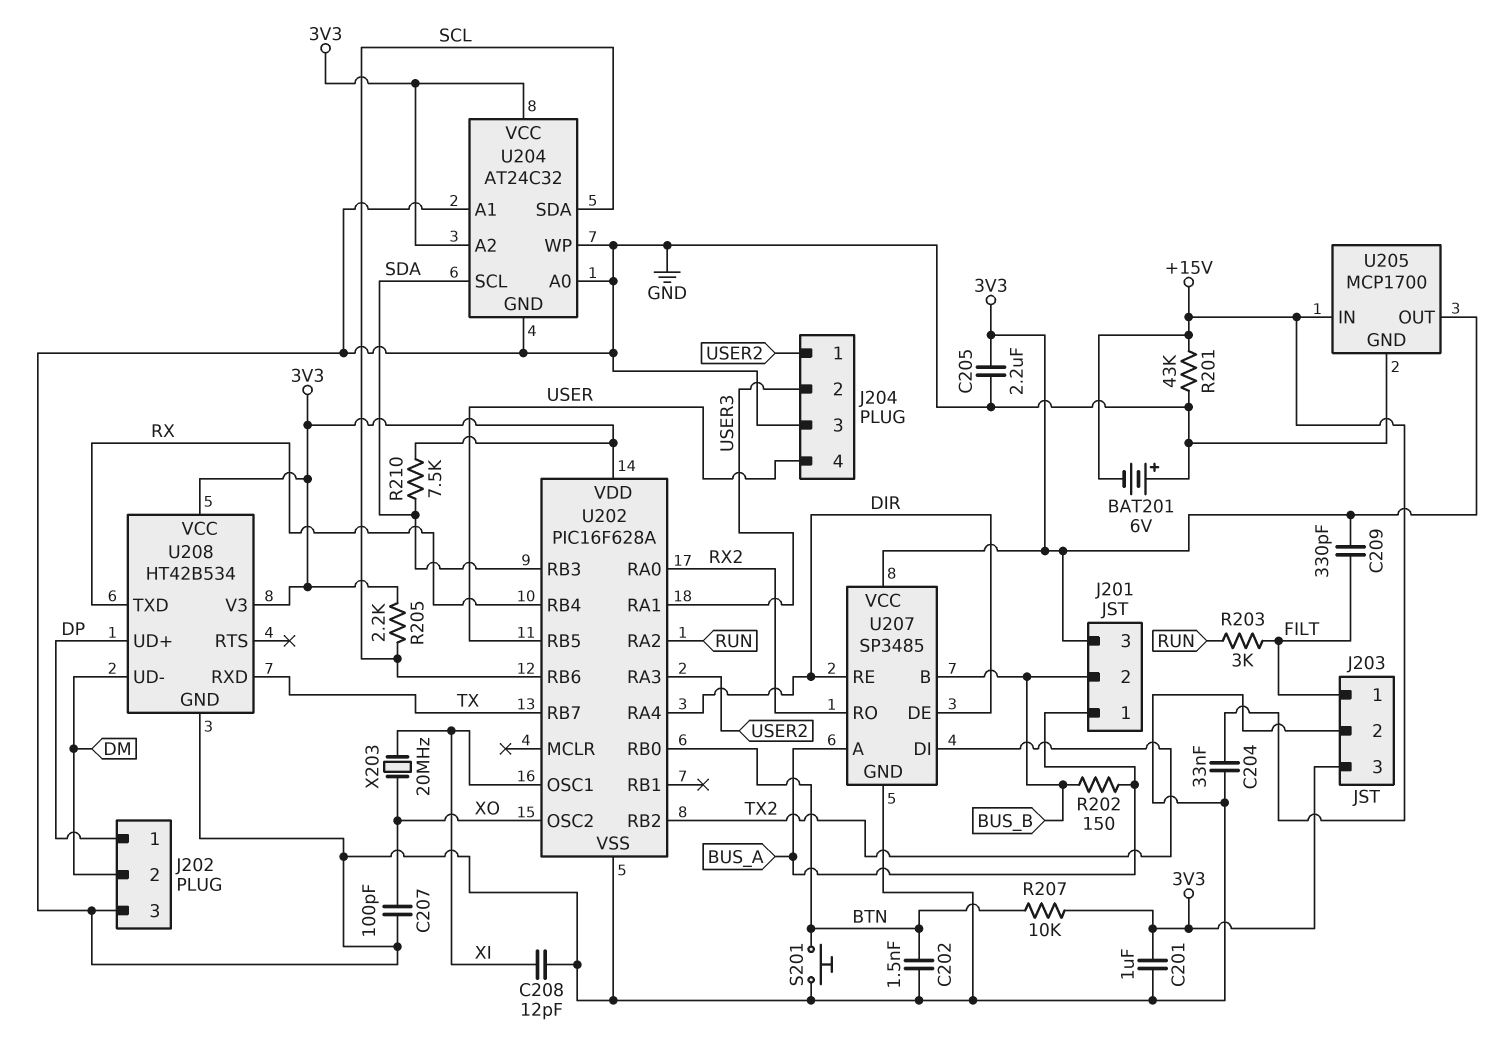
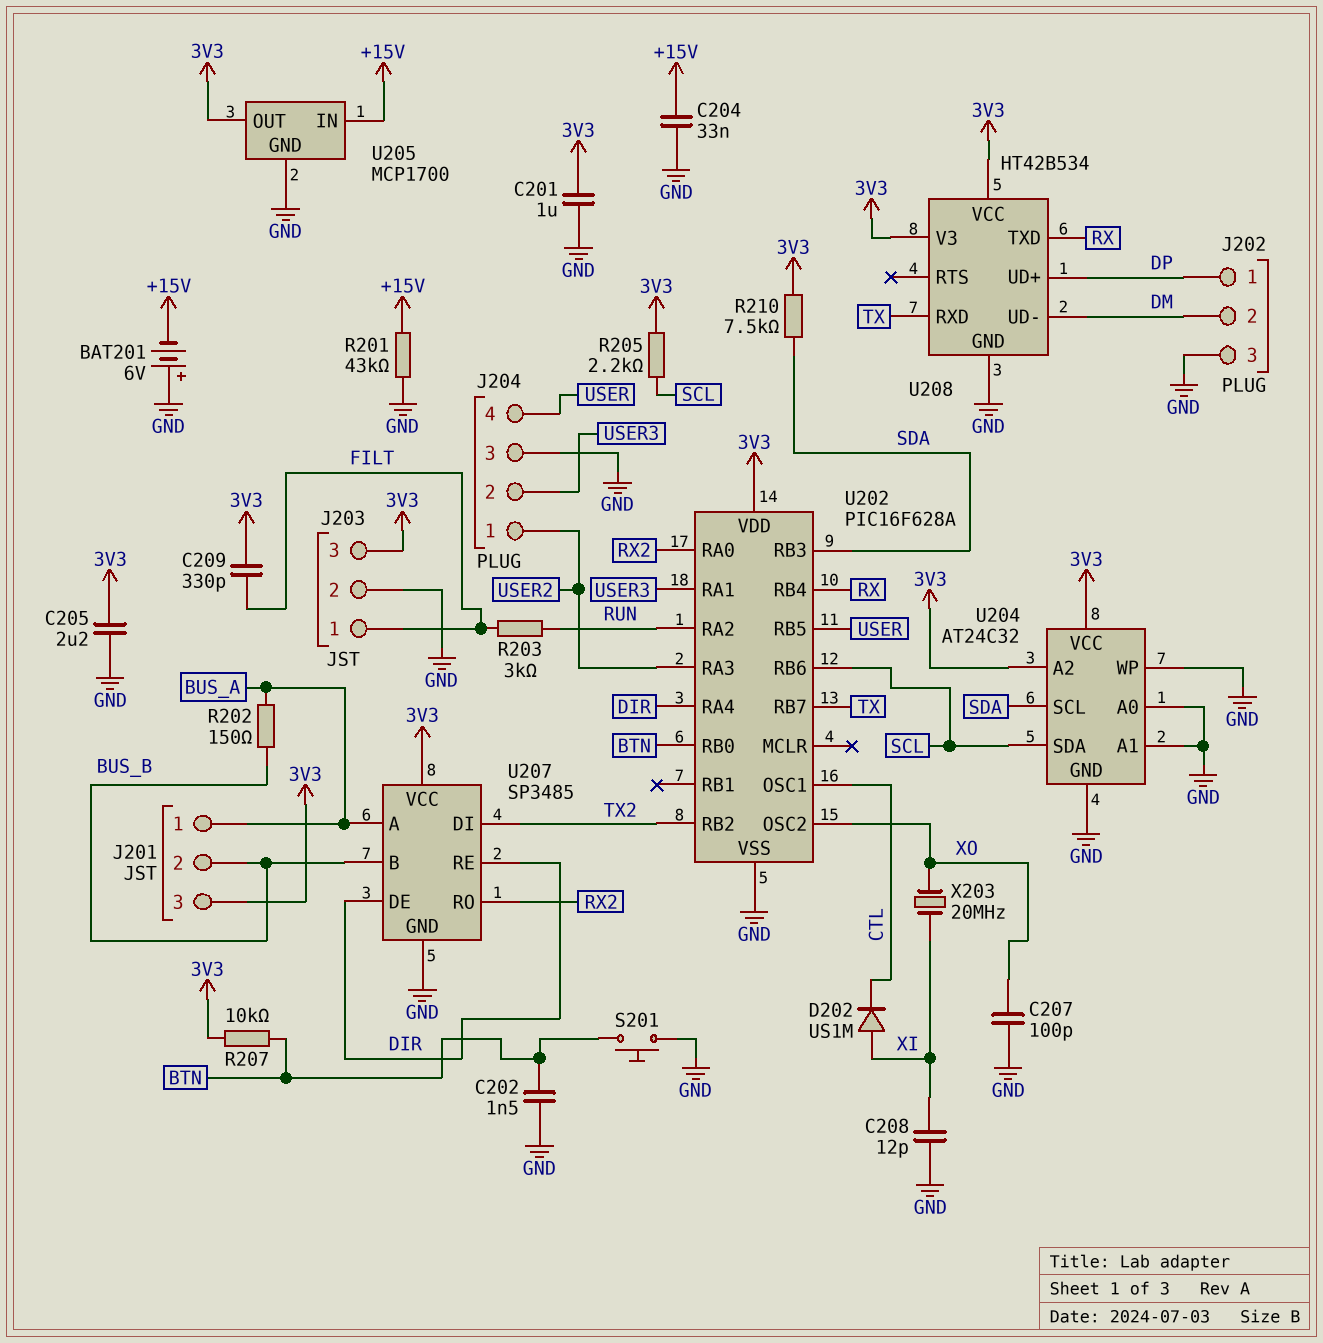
D202: none -> diode US1M (A XI, K CTL)
U202 pin OSC1: XI -> CTL

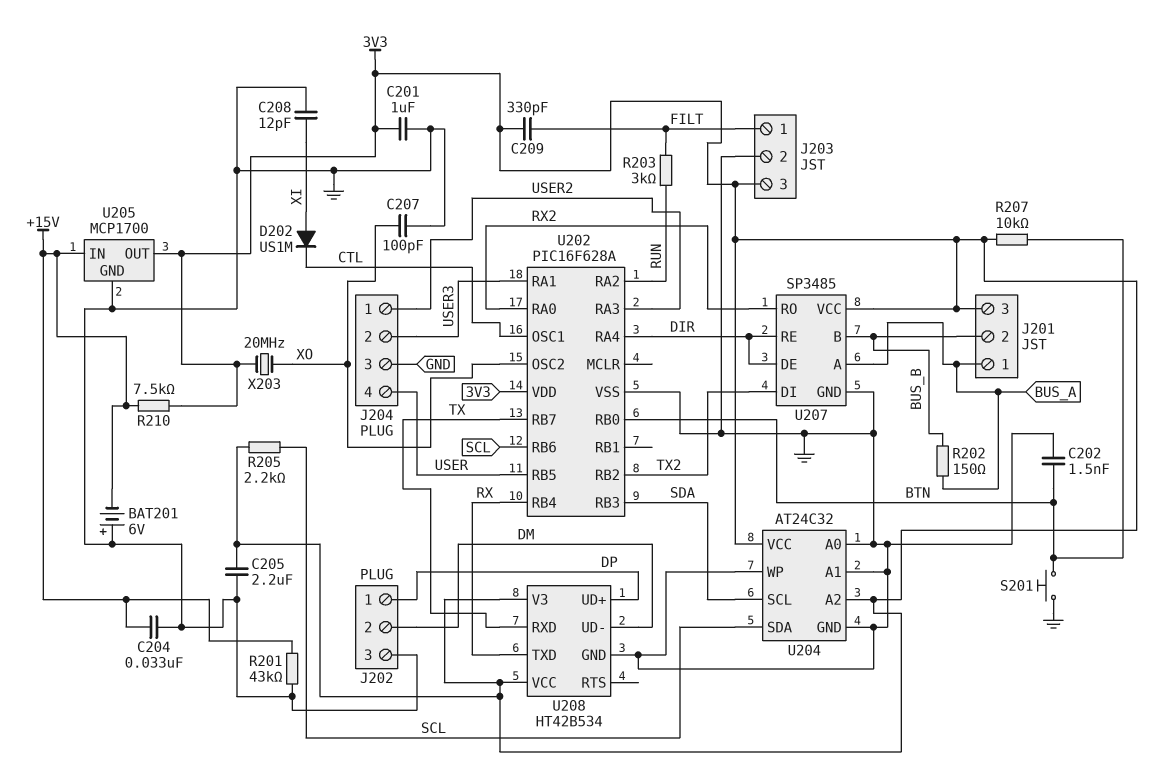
R210: 7.5k (3V3, SDA) -> 7.5k (+15V, 3V3)
X203: 20MHz (XI, XO) -> 20MHz (3V3, XO)

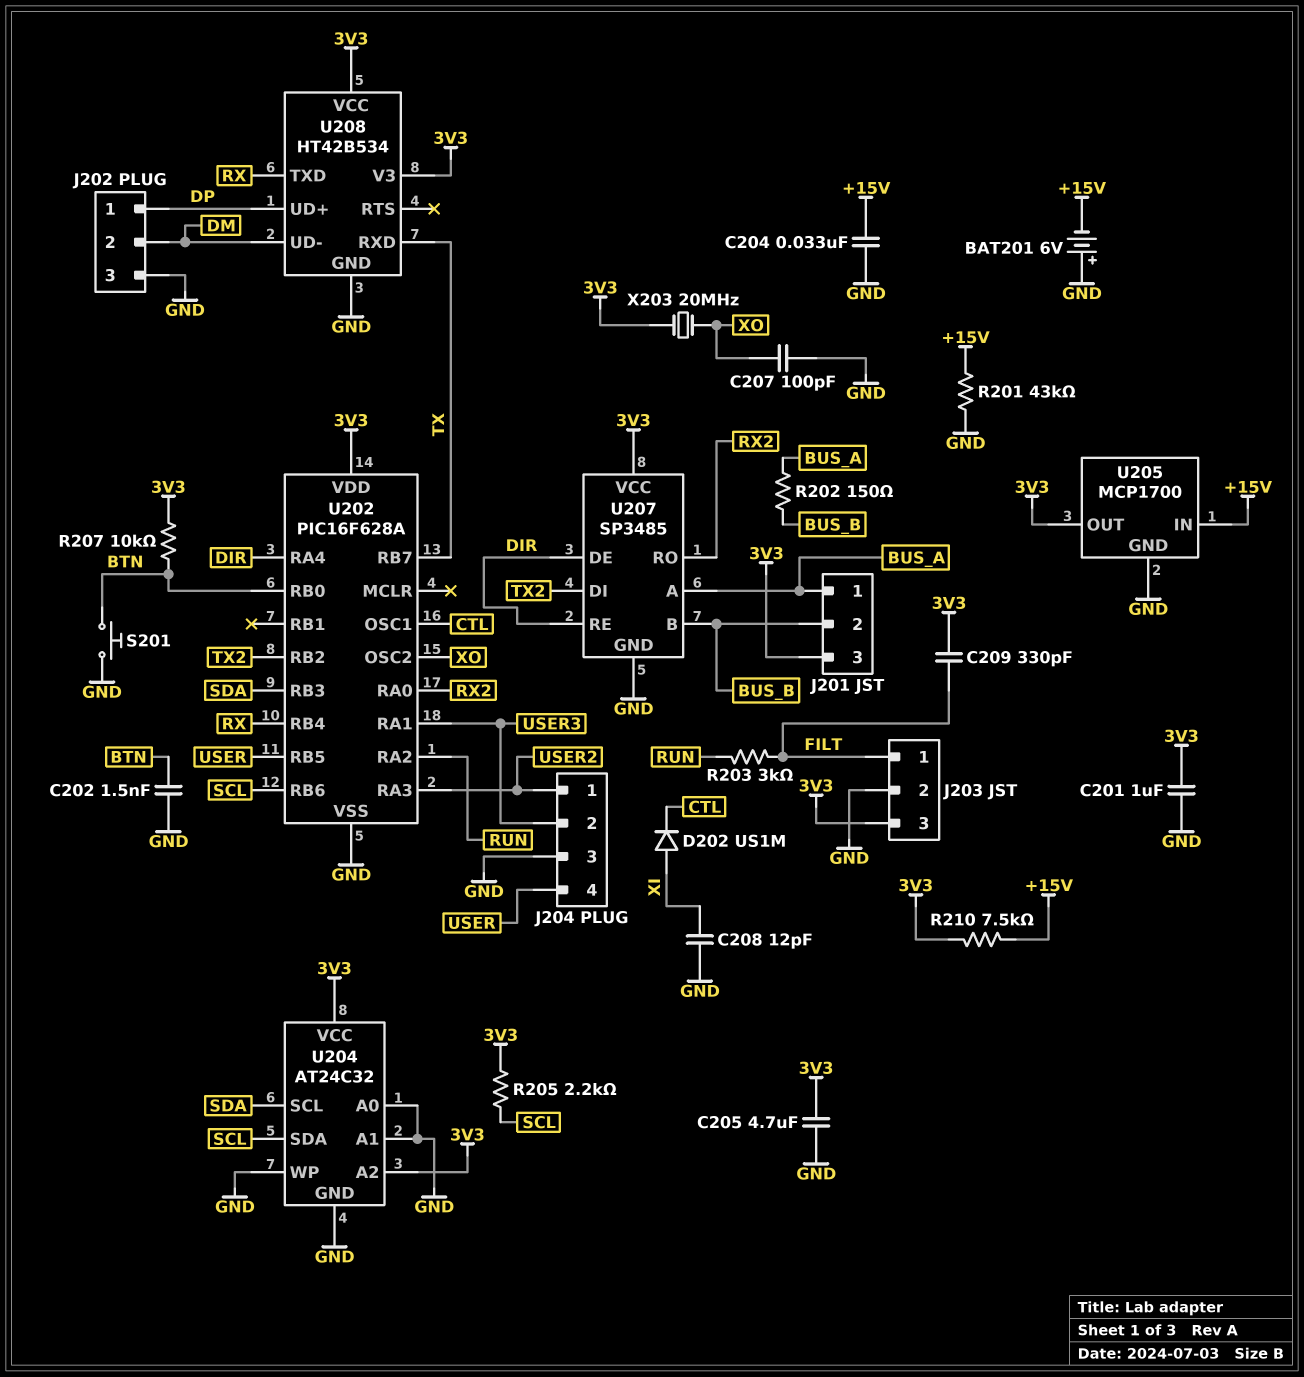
C205: 2.2uF (3V3, GND) -> 4.7uF (3V3, GND)

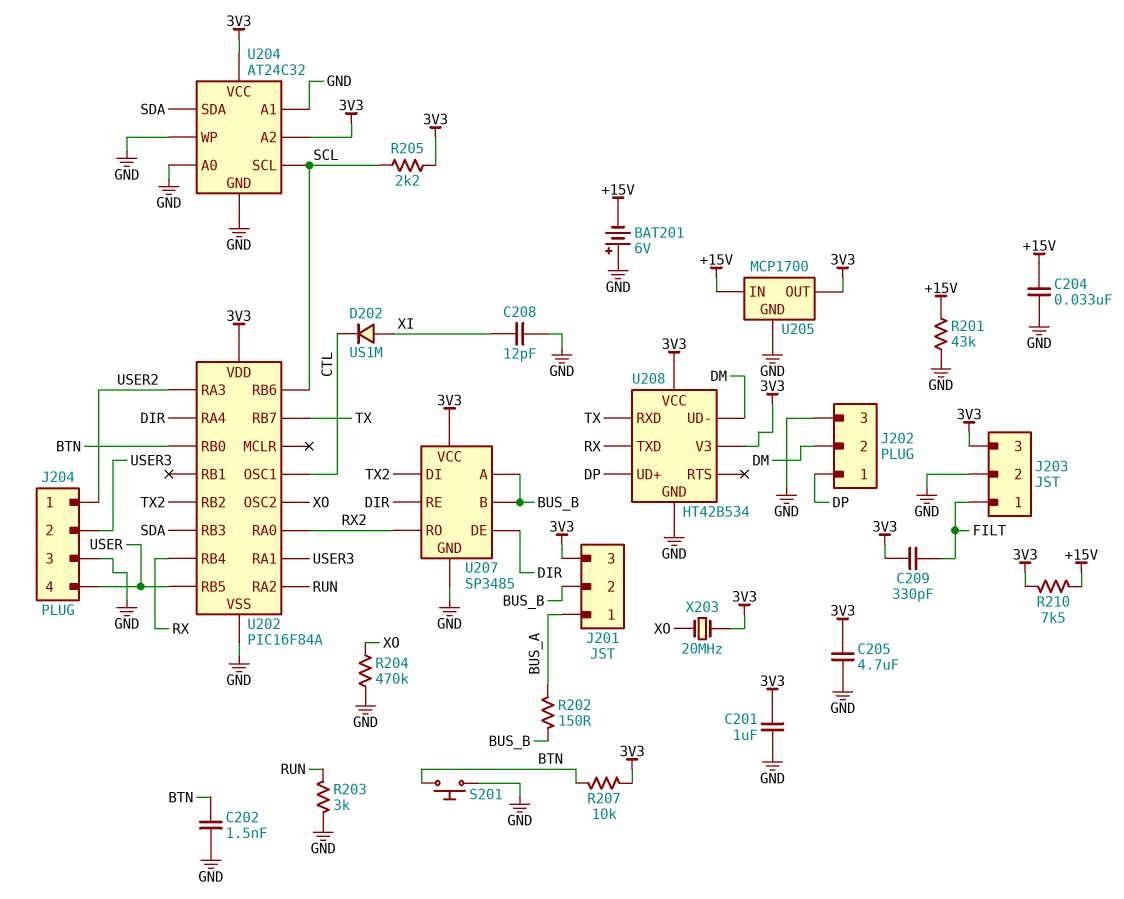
C207: 100pF (GND, XO) -> none
R203: 3k (FILT, RUN) -> 3k (GND, RUN)
R204: none -> 470k (GND, XO)
U202: PIC16F628A -> PIC16F84A
U204 pin SCL: SDA -> SCL
U204 pin SDA: SCL -> SDA
U207 pin A: BUS_A -> BUS_B

